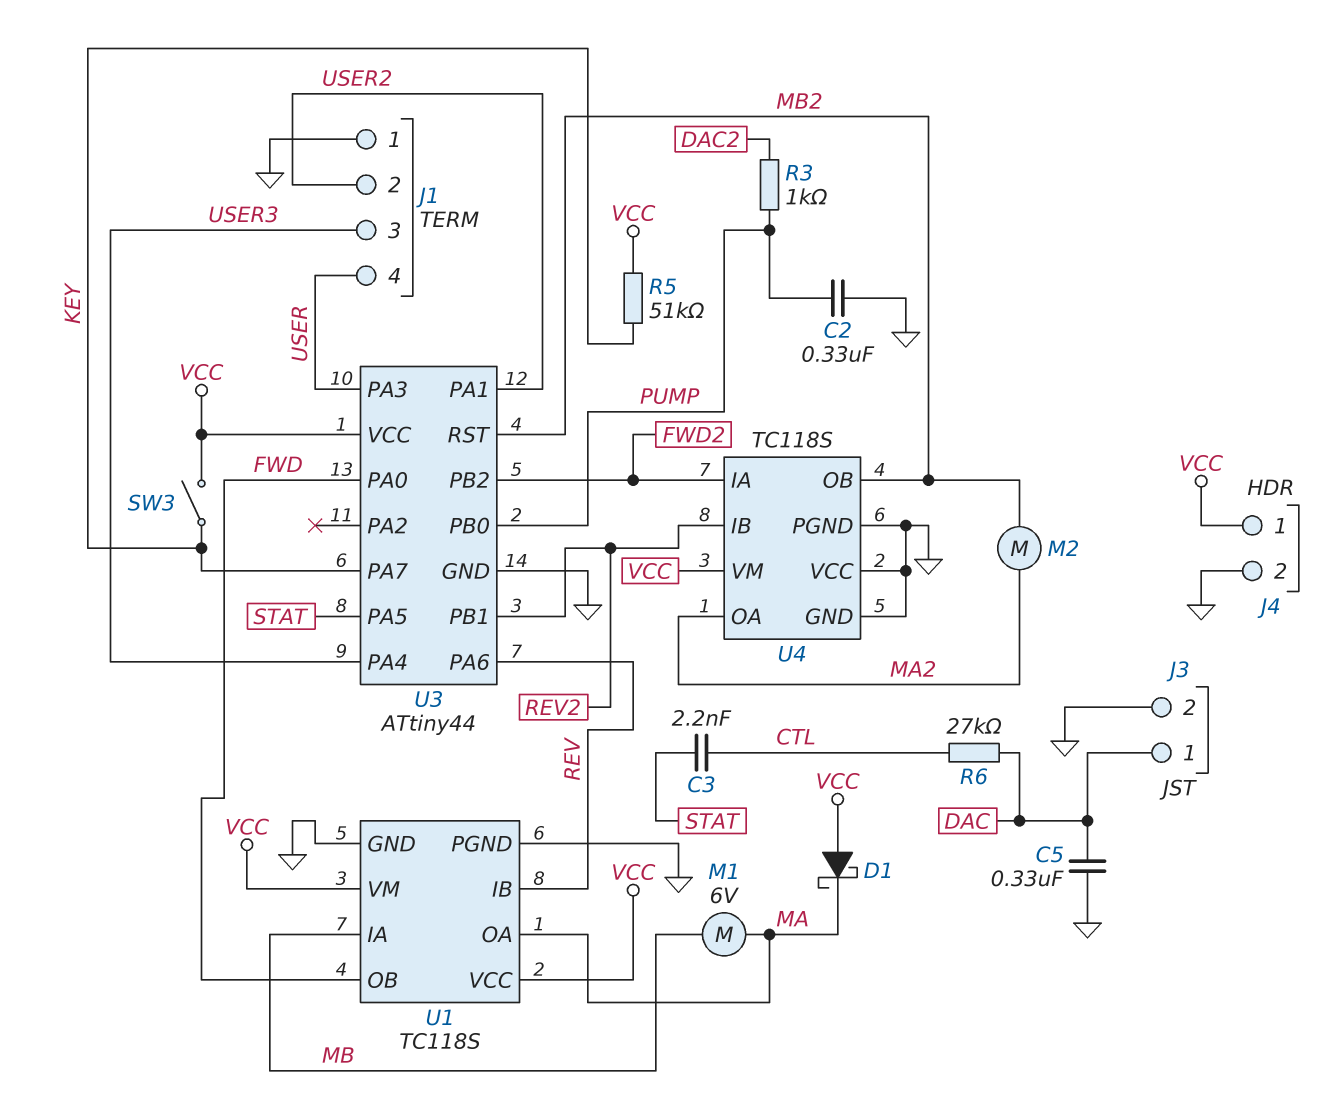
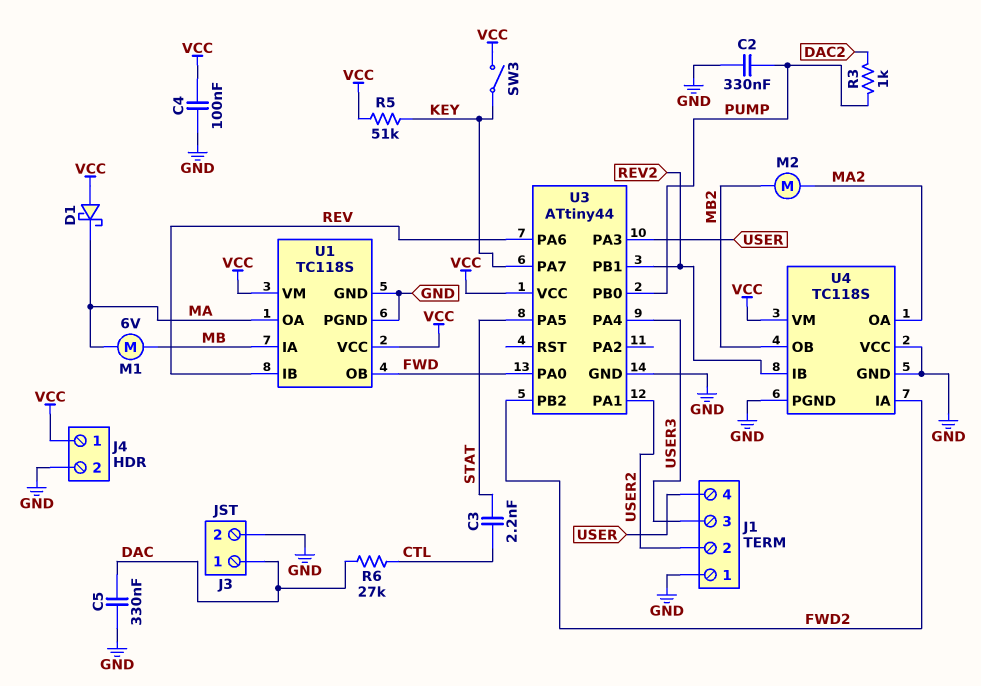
C4: none -> 100nF (GND, VCC)
U3 pin RST: MB2 -> none

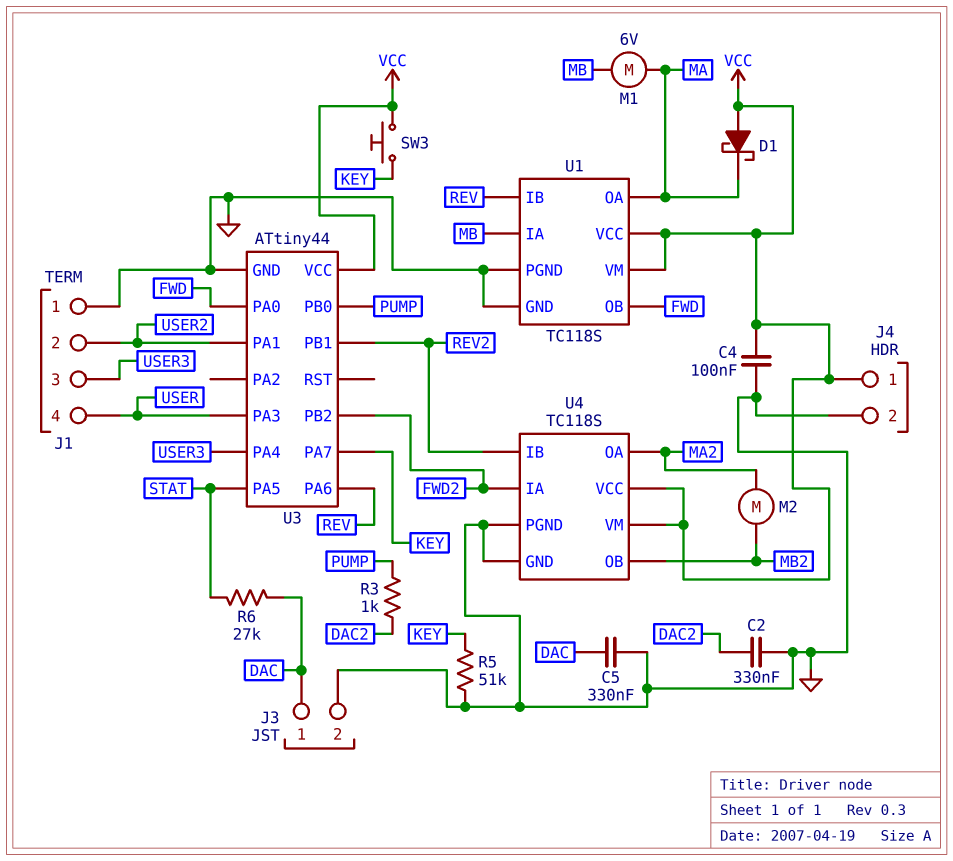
C2: 330nF (GND, PUMP) -> 330nF (DAC2, GND)
C3: 2.2nF (CTL, STAT) -> none
R5: 51k (KEY, VCC) -> 51k (GND, KEY)
R6: 27k (CTL, DAC) -> 27k (DAC, STAT)
SW3: switch (KEY, VCC) -> button (KEY, VCC)
U4 pin VCC: GND -> VCC

